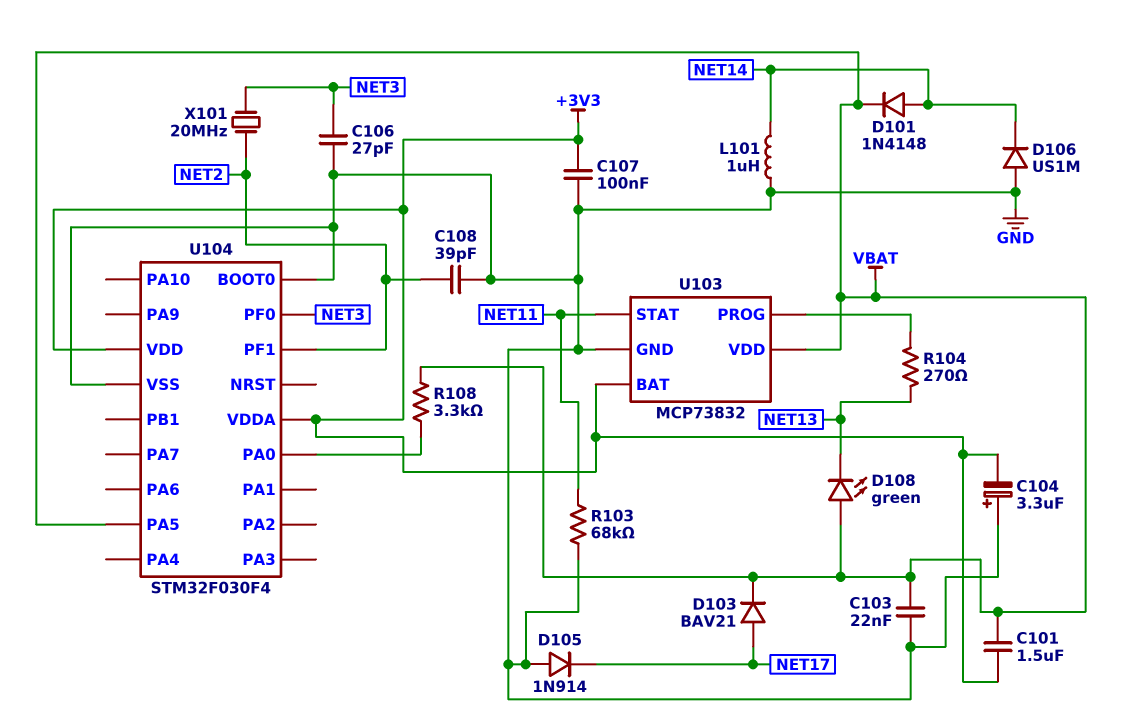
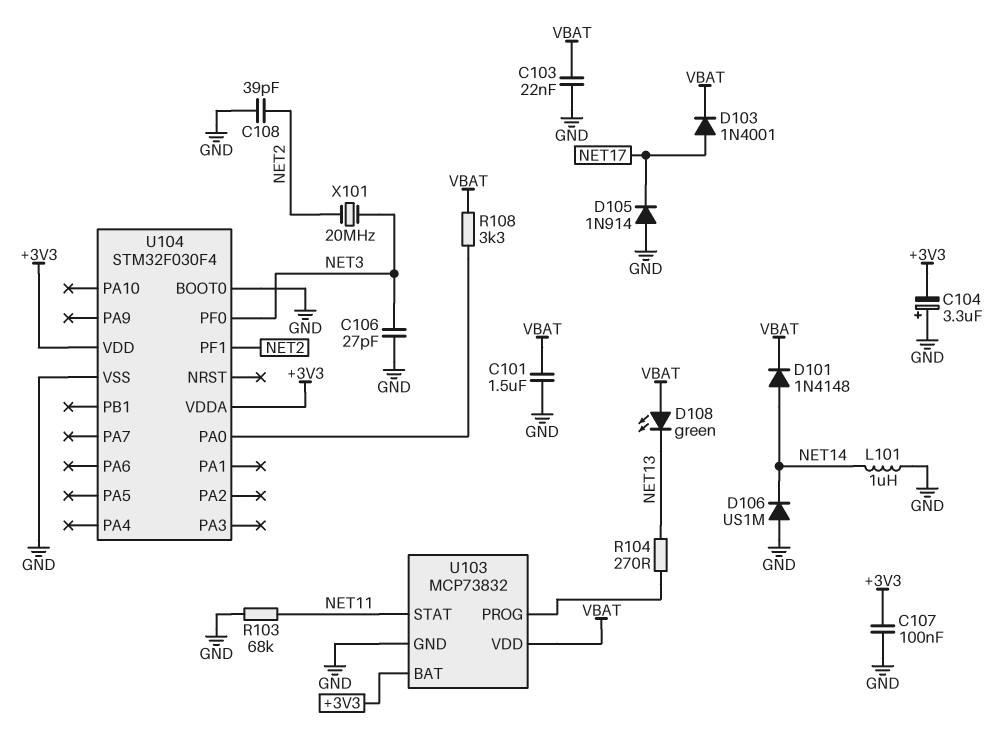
C101: 1.5uF (+3V3, VBAT) -> 1.5uF (GND, VBAT)
D103: diode BAV21 (A NET17, K VBAT) -> diode 1N4001 (A NET17, K VBAT)
U104 pin PA5: VBAT -> none

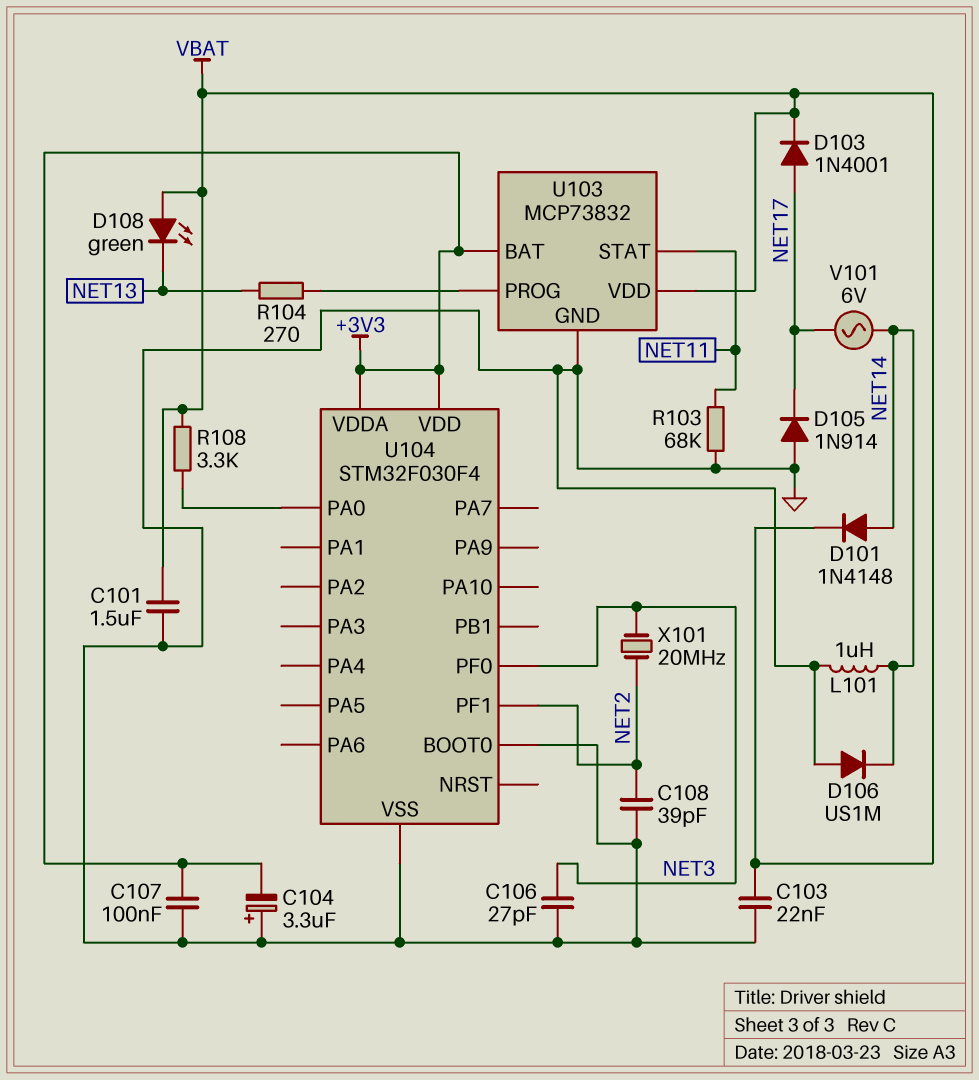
V101: none -> AC 6V (NET14, NET17)

